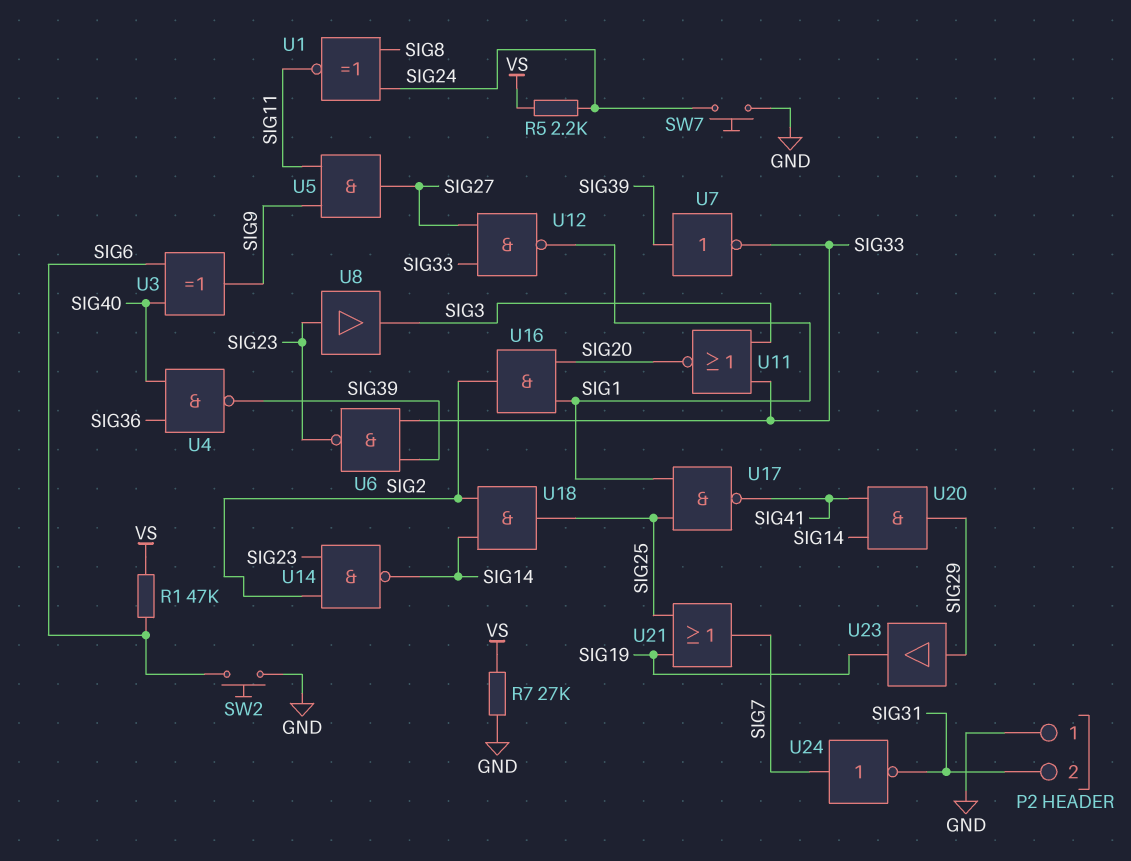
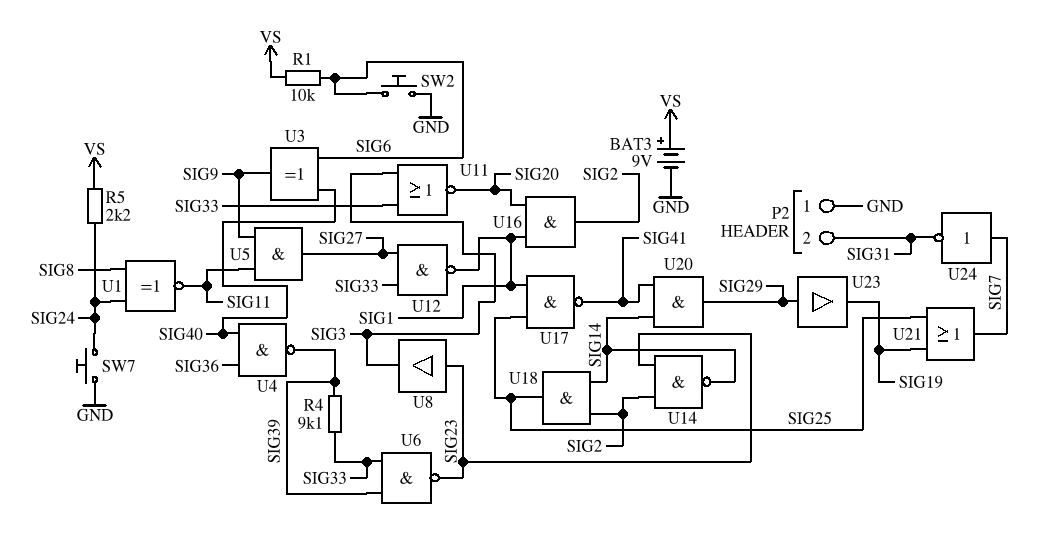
BAT3: none -> 9V (plus VS, minus GND)
R1: 47k (SIG6, VS) -> 10k (SIG6, VS)
R4: none -> 9.1k (SIG33, SIG39)
R7: 27k (GND, VS) -> none
U7: NOT (in SIG39, out SIG33) -> none

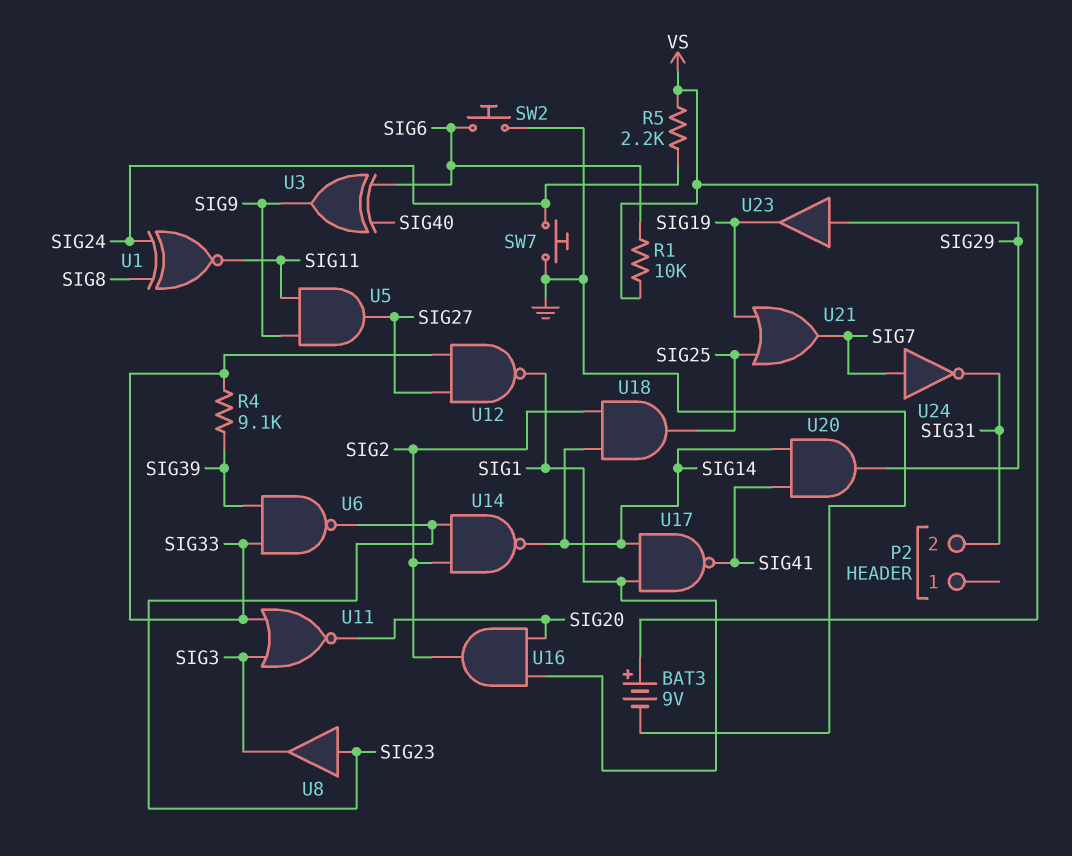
P2 pin 1: GND -> none
U4: NAND (in SIG36, in SIG40, out SIG39) -> none
U17: NAND (in SIG1, in SIG25, out SIG41) -> NAND (in SIG1, in SIG14, out SIG41)

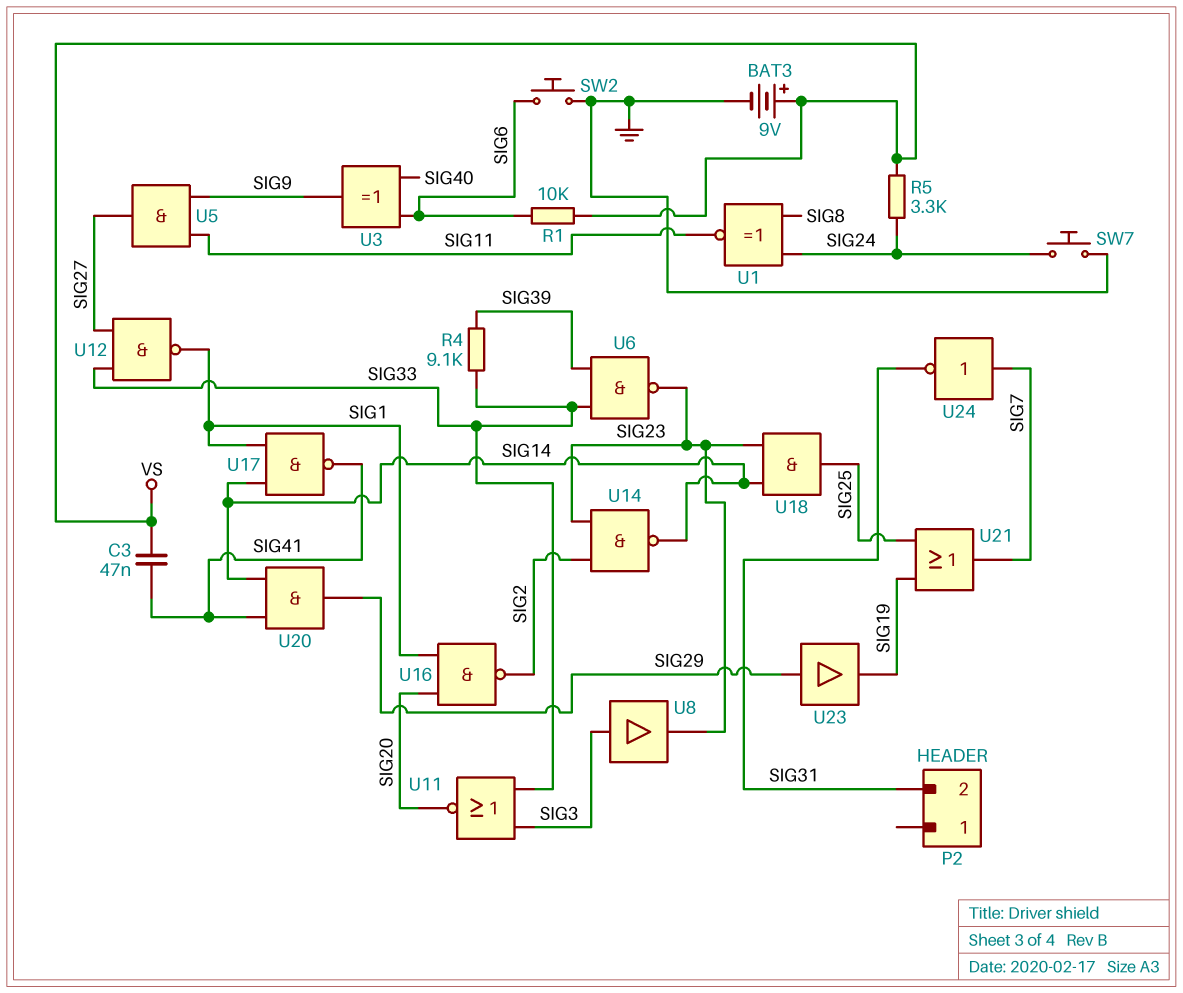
C3: none -> 47nF (SIG41, VS)
R5: 2.2k (SIG24, VS) -> 3.3k (SIG24, VS)
U8: buffer (in SIG23, out SIG3) -> buffer (in SIG3, out SIG23)
U16: AND (in SIG1, in SIG20, out SIG2) -> NAND (in SIG1, in SIG20, out SIG2)
U18: AND (in SIG2, in SIG14, out SIG25) -> AND (in SIG14, in SIG23, out SIG25)

